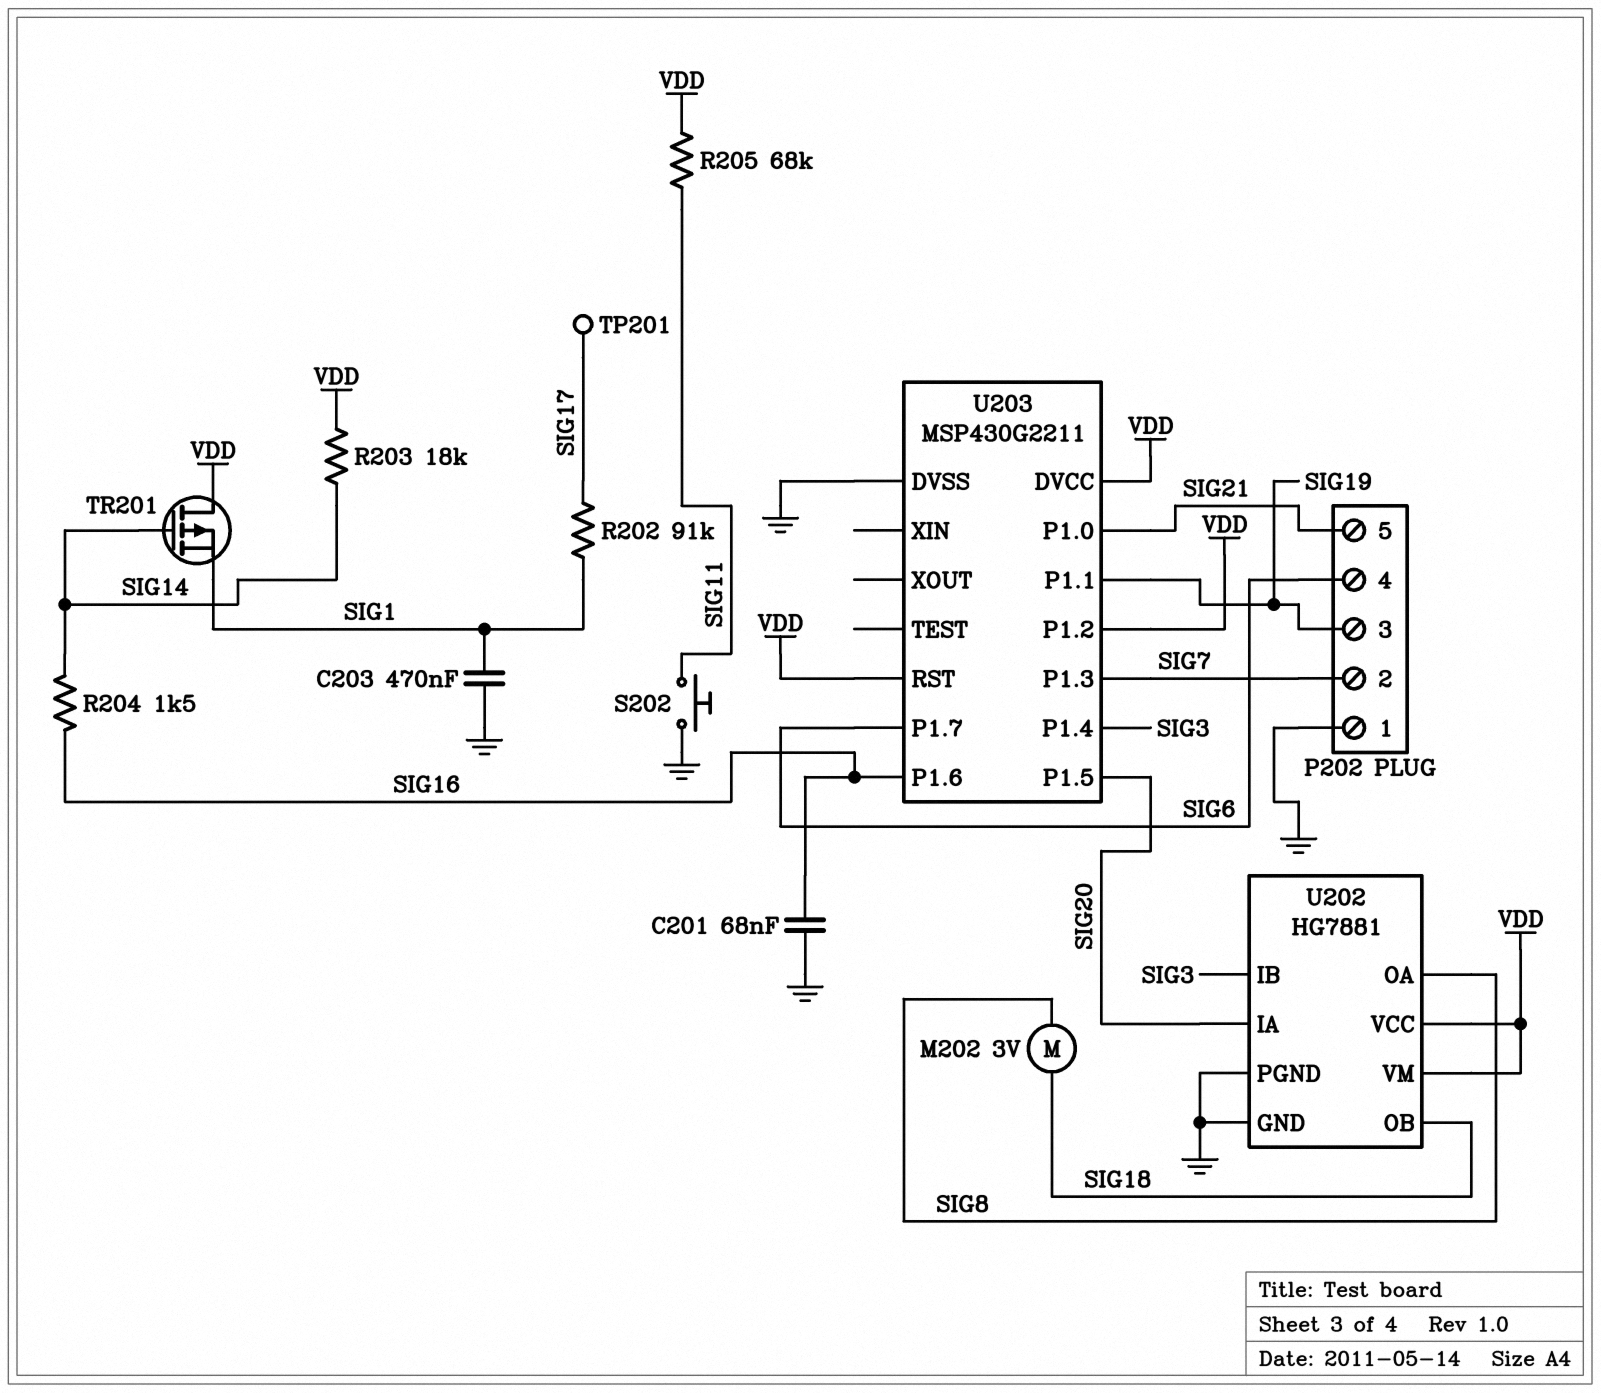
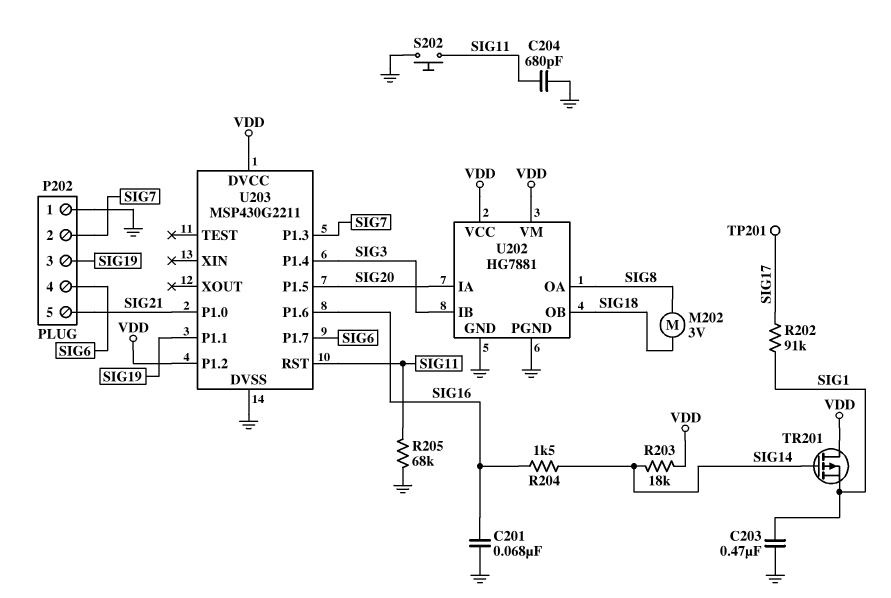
C204: none -> 680pF (GND, SIG11)
R205: 68k (SIG11, VDD) -> 68k (GND, SIG11)
U203 pin RST: VDD -> SIG11

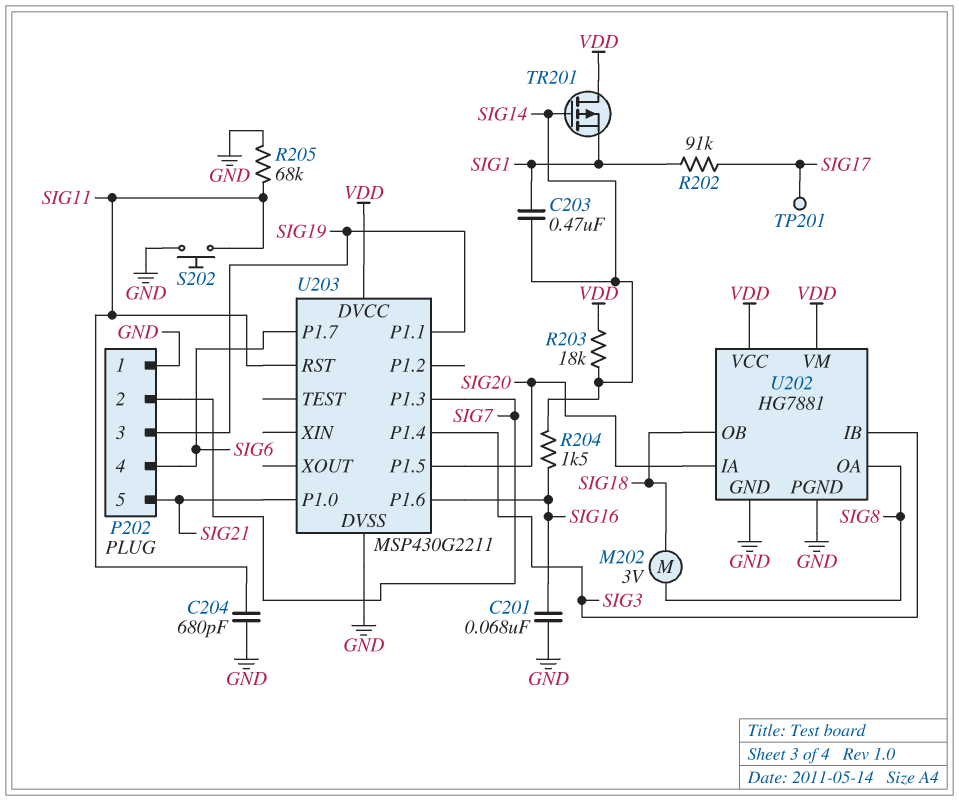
C203: 470nF (GND, SIG1) -> 470nF (SIG1, SIG14)
U203 pin P1.2: VDD -> none

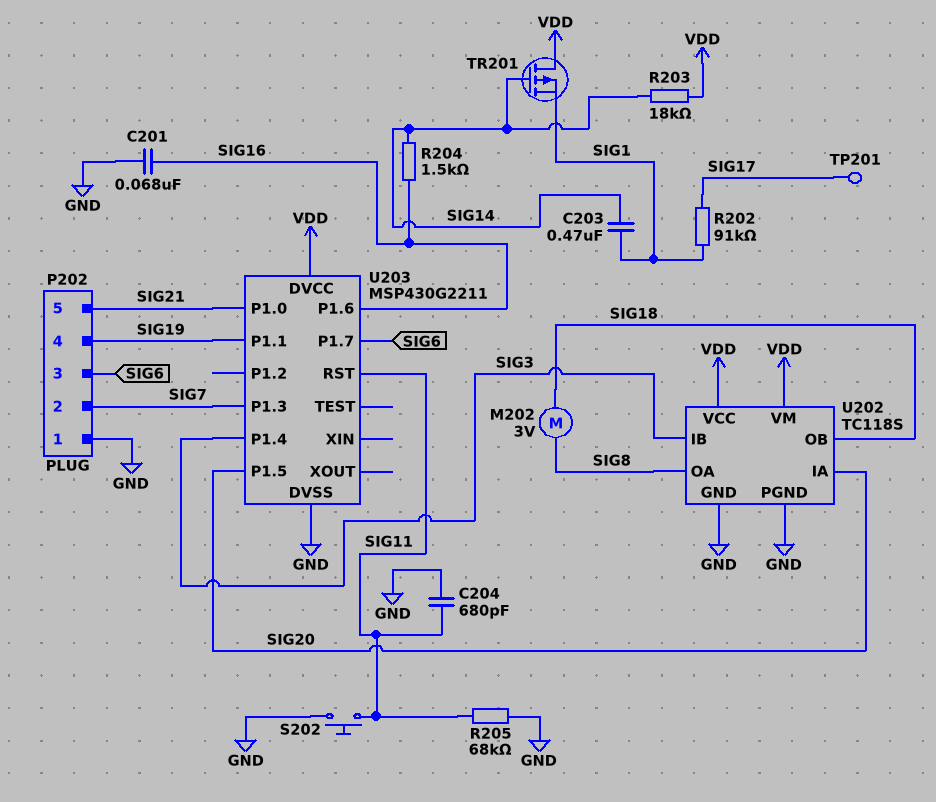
P202 pin 3: SIG19 -> SIG6
P202 pin 4: SIG6 -> SIG19
U202: HG7881 -> TC118S

